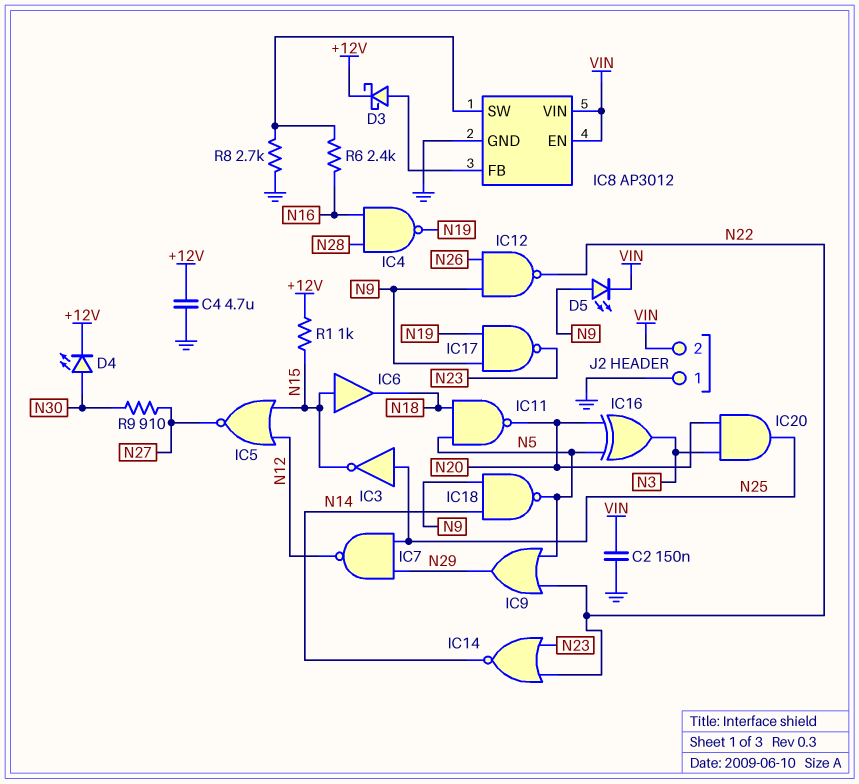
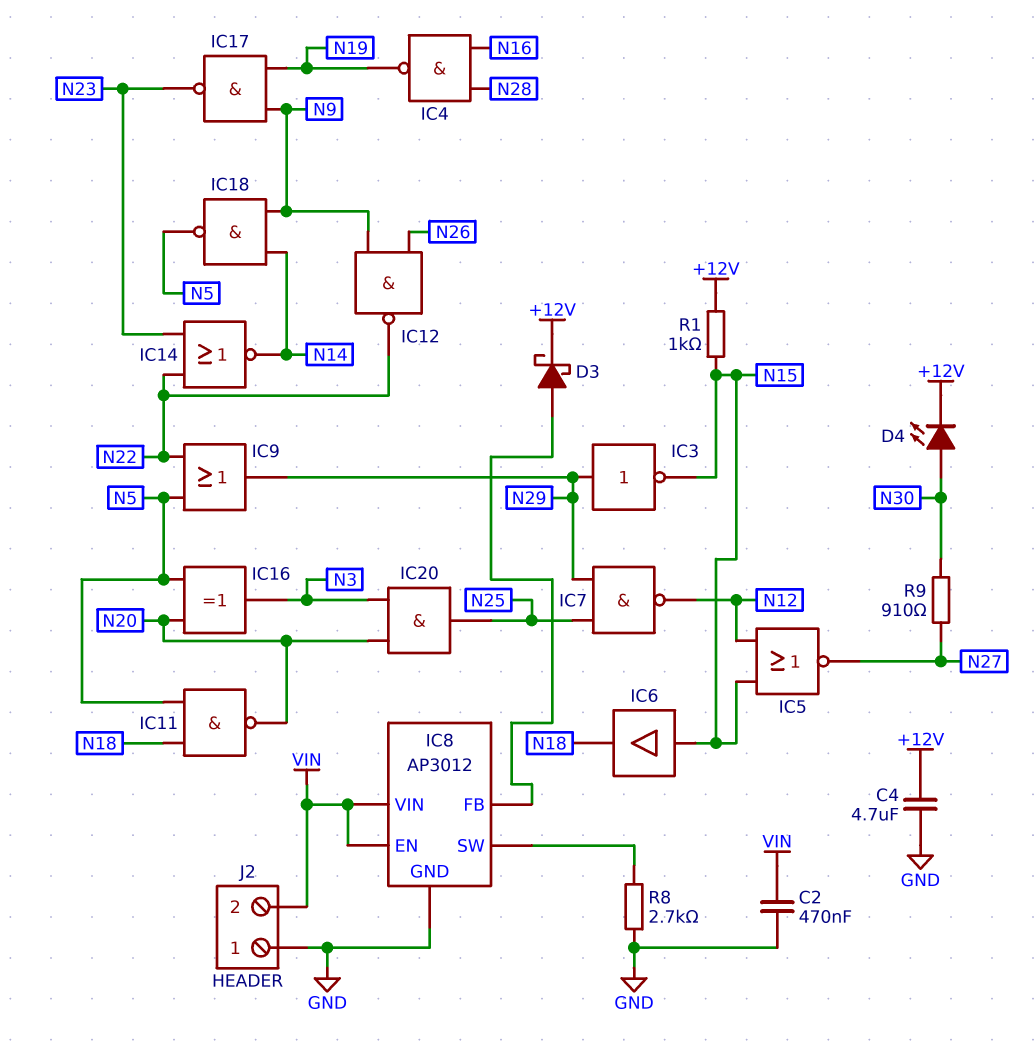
C2: 150nF (GND, VIN) -> 470nF (GND, VIN)
D5: LED (A N9, K VIN) -> none
IC3: NOT (in N25, out N15) -> NOT (in N29, out N15)
R6: 2.4k (IC8/SW, N16) -> none

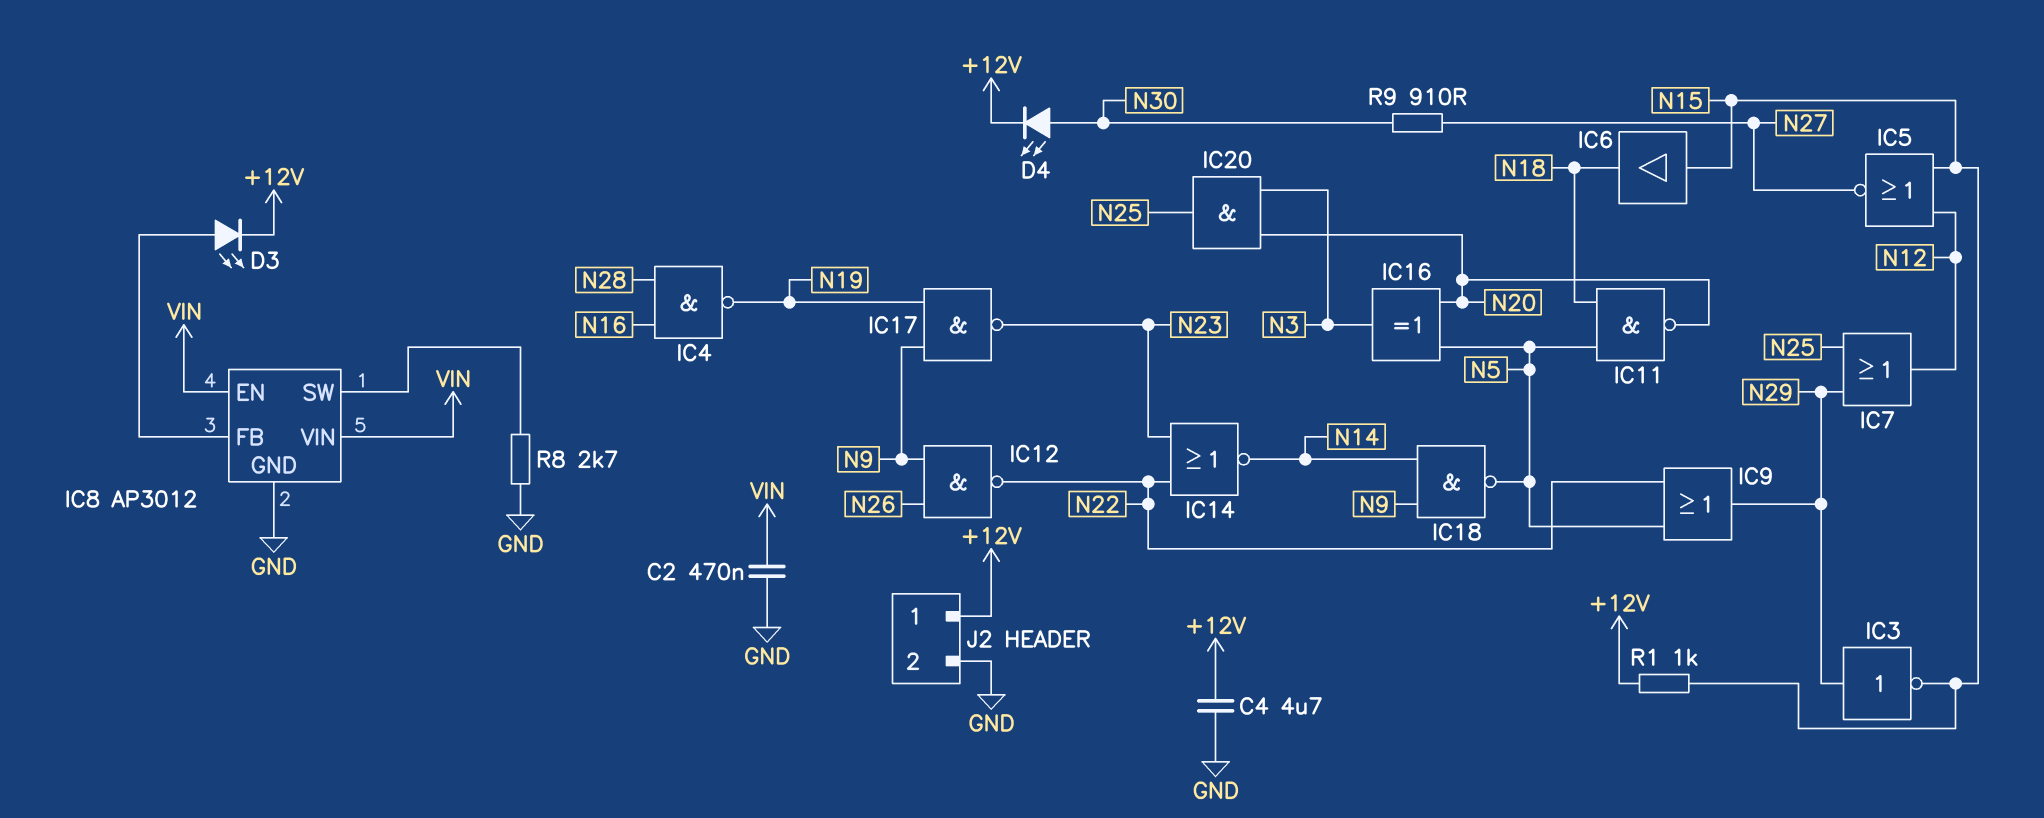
D3: schottky (A IC8/FB, K +12V) -> LED (A IC8/FB, K +12V)
IC7: NAND (in N25, in N29, out N12) -> OR (in N25, in N29, out N12)
J2 pin 1: GND -> +12V
J2 pin 2: VIN -> GND

